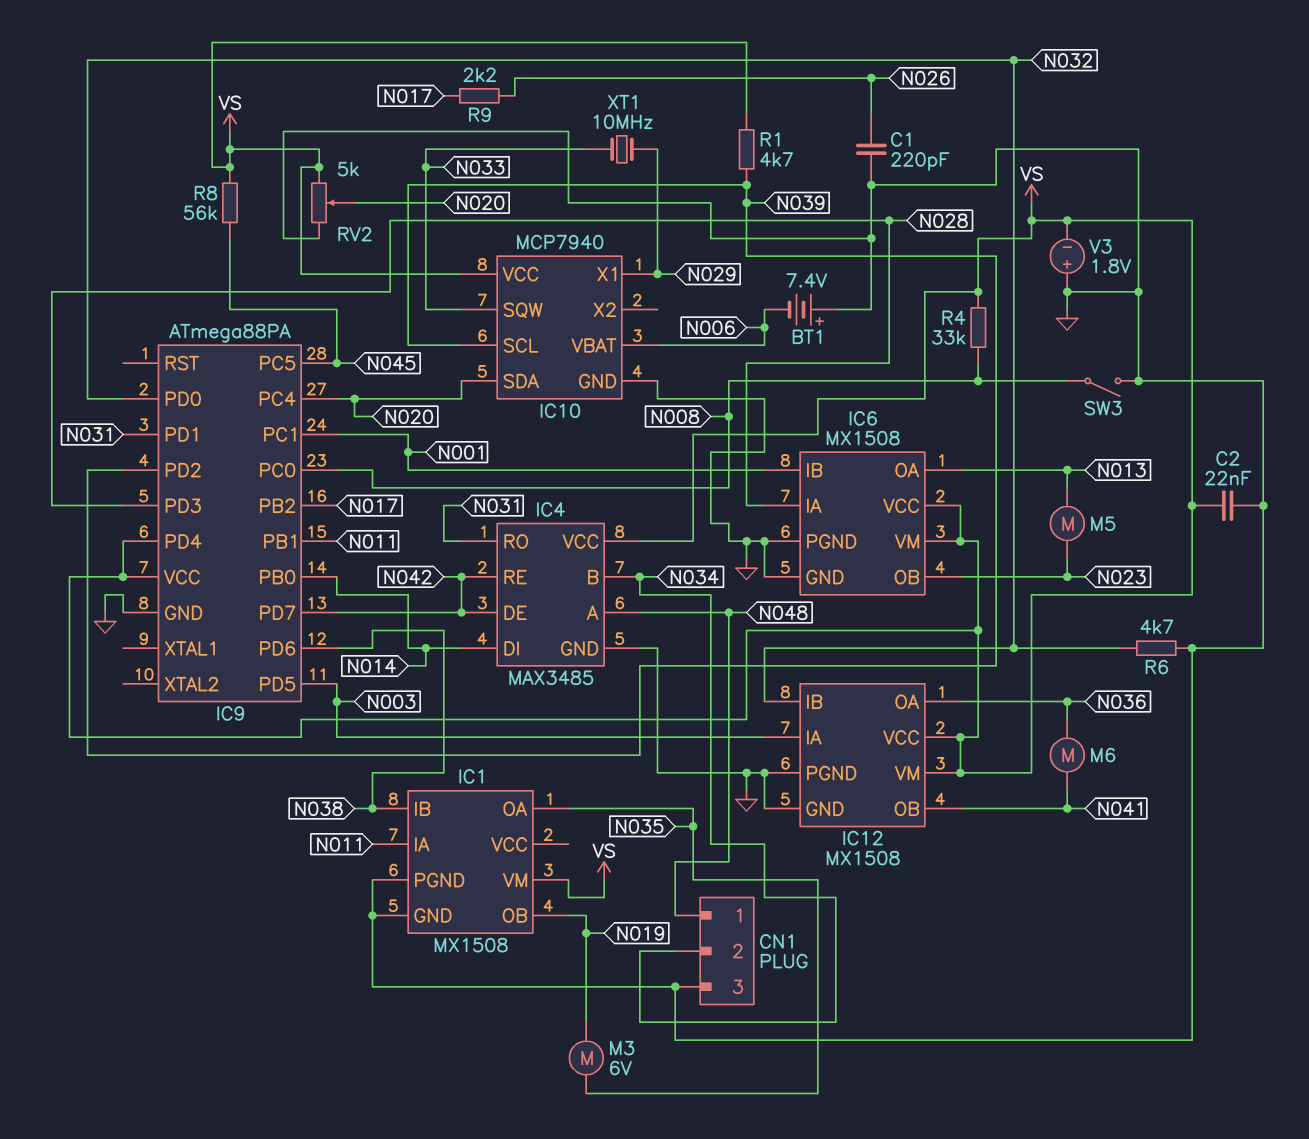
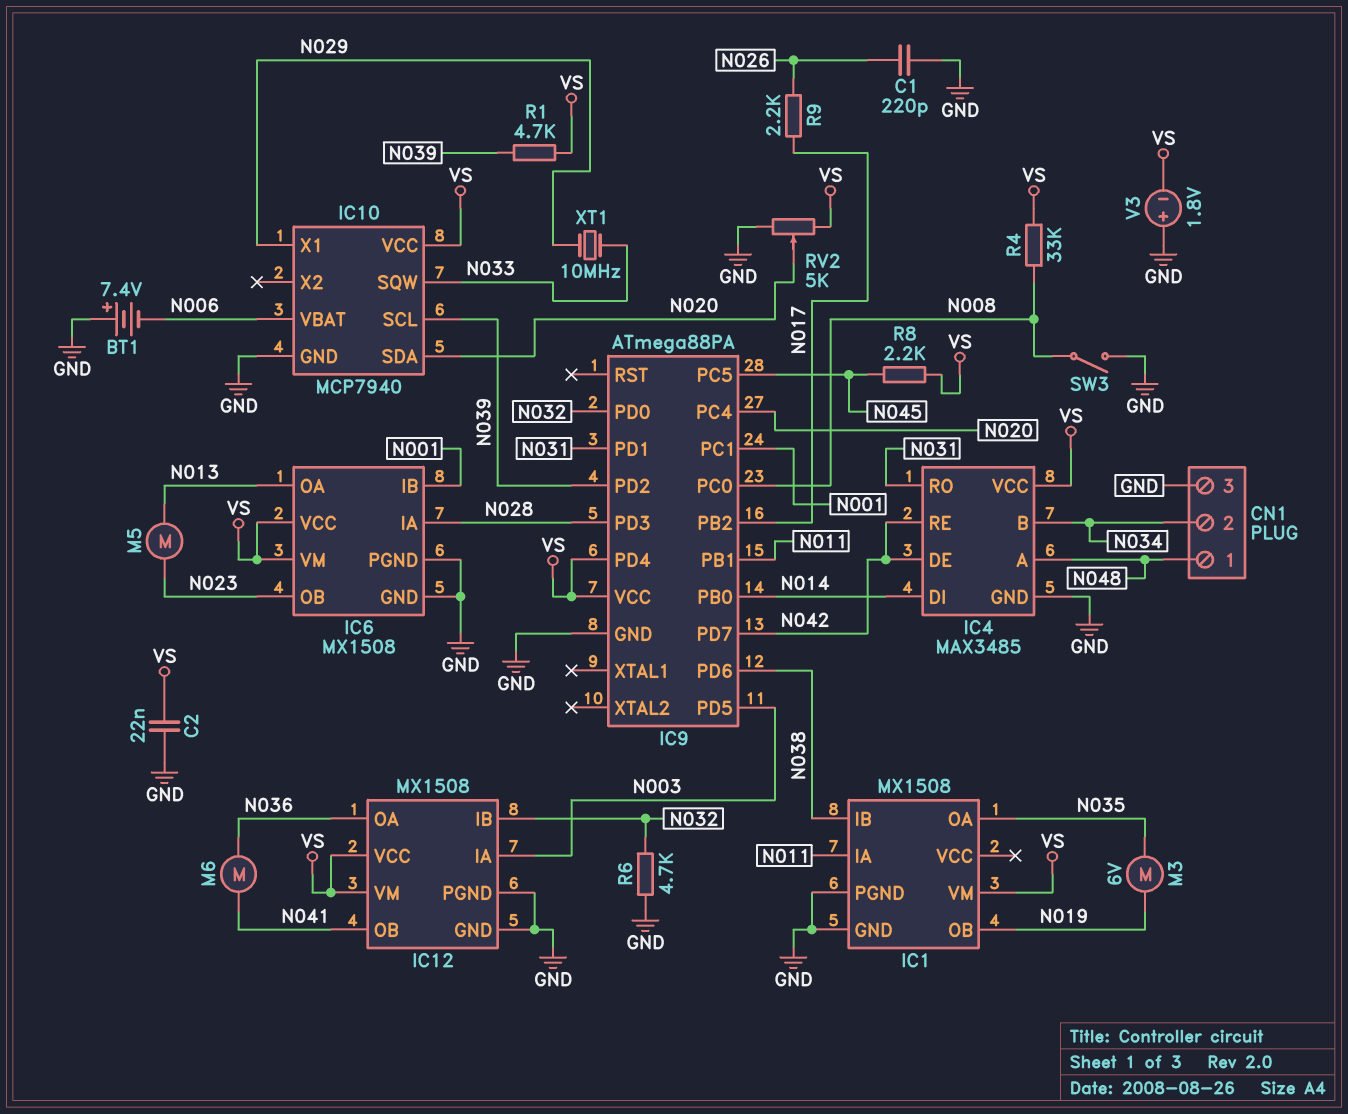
R8: 56k (N045, VS) -> 2.2k (N045, VS)

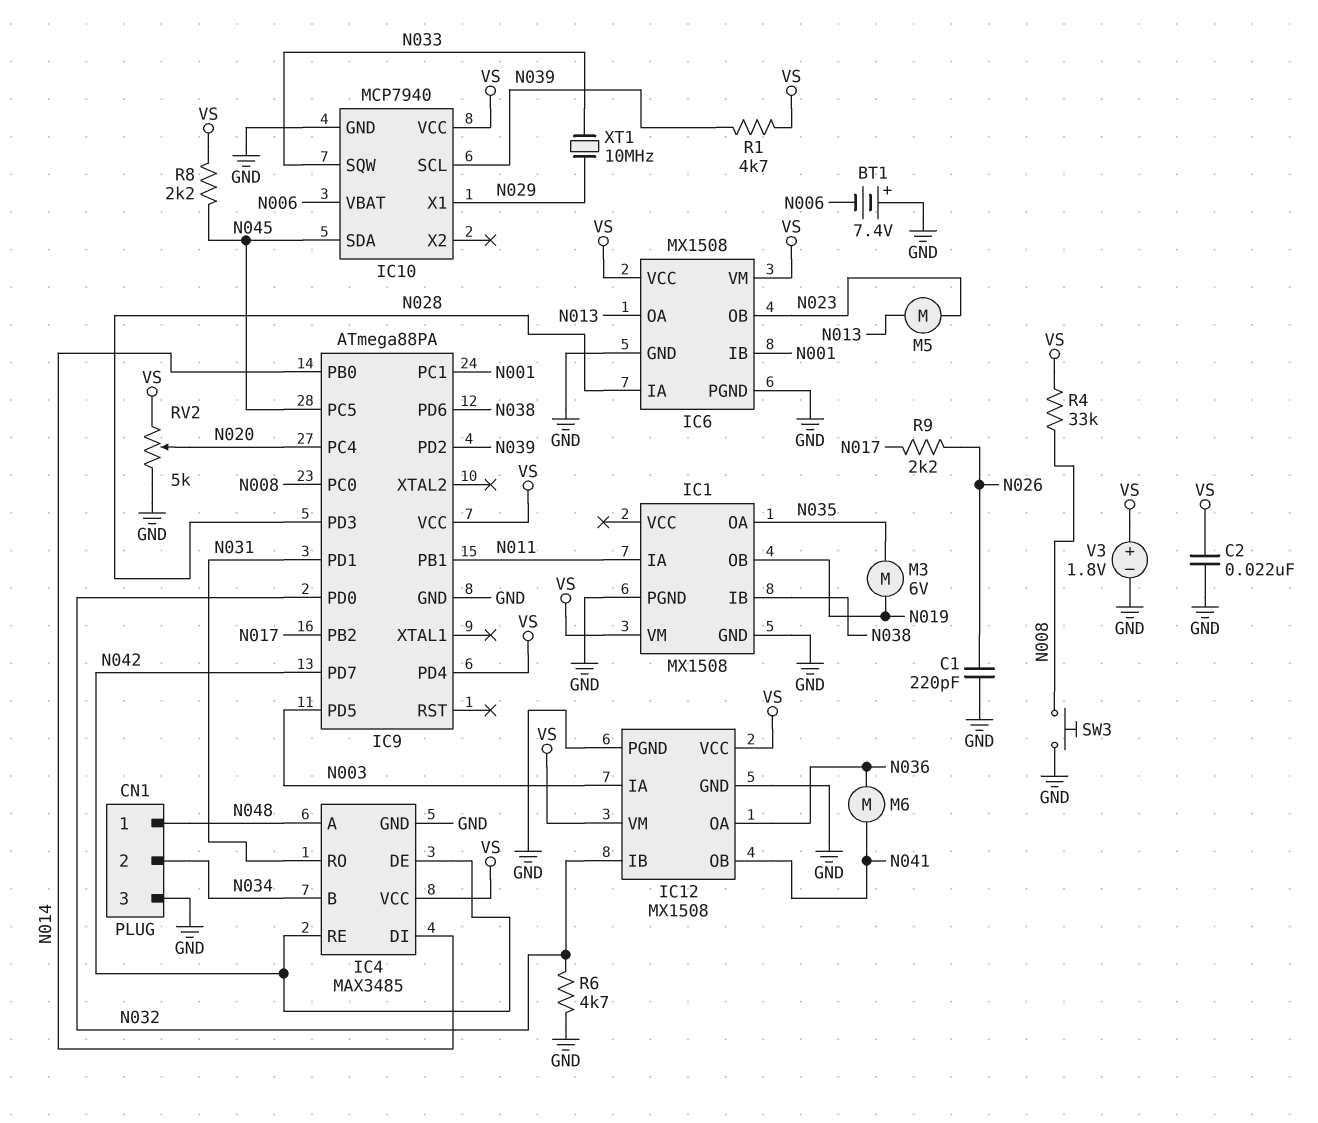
IC10 pin SDA: N020 -> N045
SW3: switch (GND, N008) -> button (GND, N008)
V3: 1.8V (plus GND, minus VS) -> 1.8V (plus VS, minus GND)

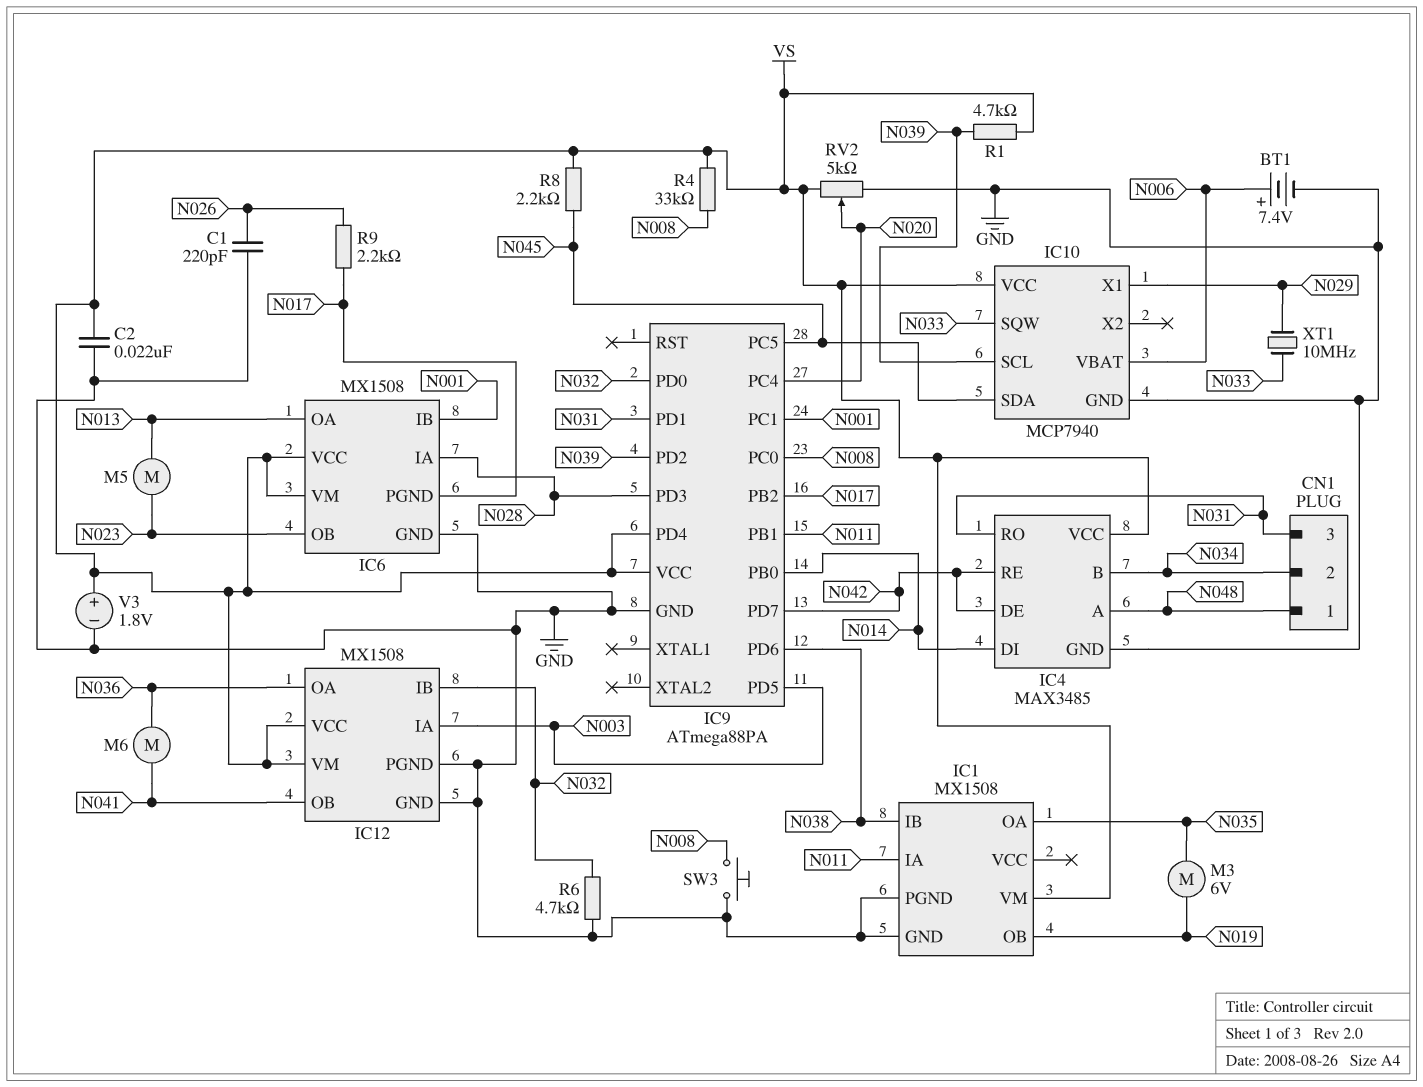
BT1: 7.4V (plus GND, minus N006) -> 7.4V (plus N006, minus GND)
CN1 pin 3: GND -> N031
IC6 pin PGND: GND -> N017

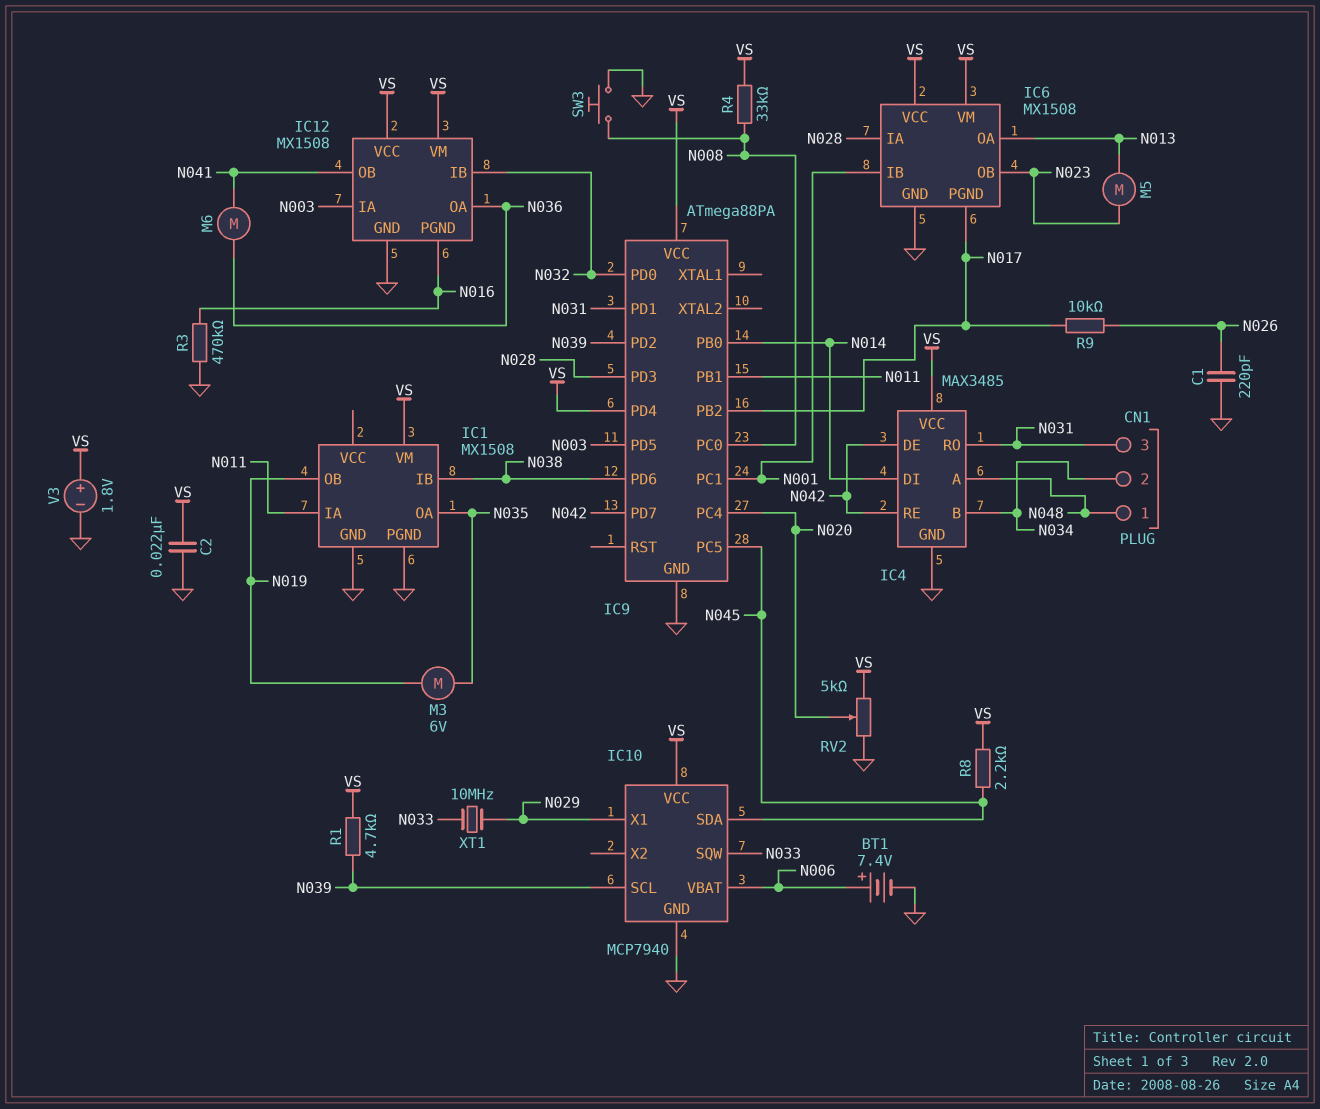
IC12 pin PGND: GND -> N016
R3: none -> 470k (GND, N016)
R6: 4.7k (GND, N032) -> none
R9: 2.2k (N017, N026) -> 10k (N017, N026)

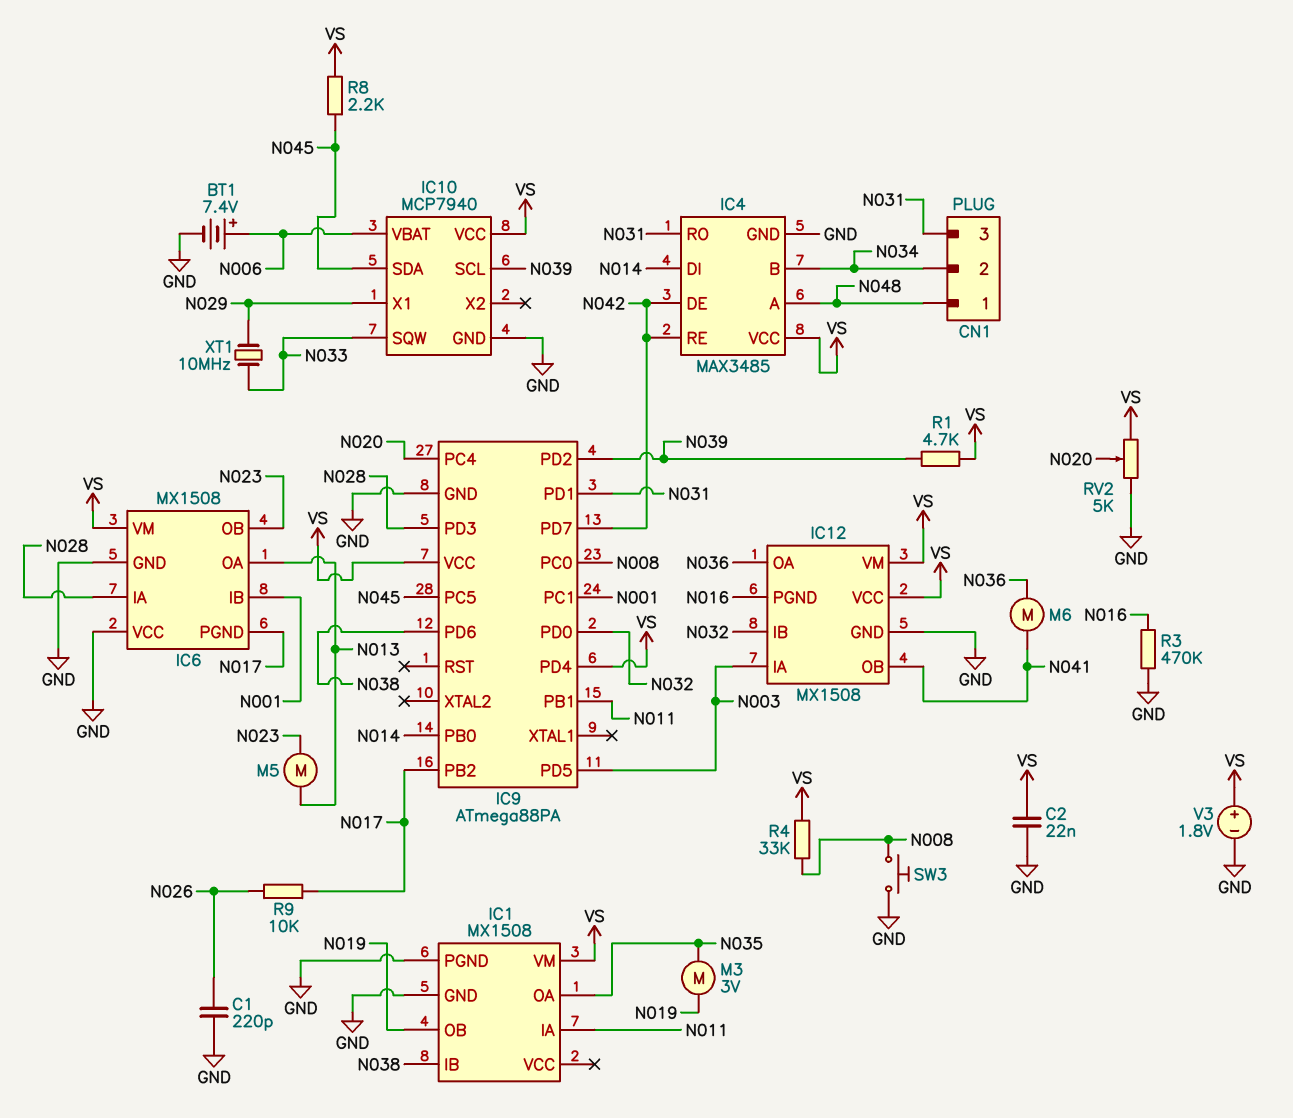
IC6 pin VCC: VS -> GND
M3: motor 6V (N019, N035) -> motor 3V (N019, N035)

